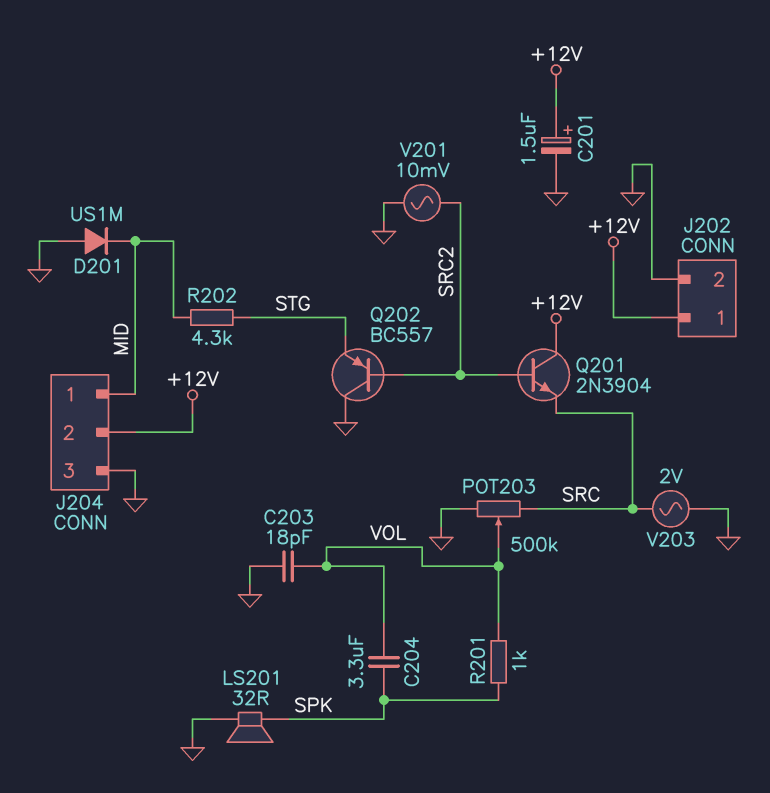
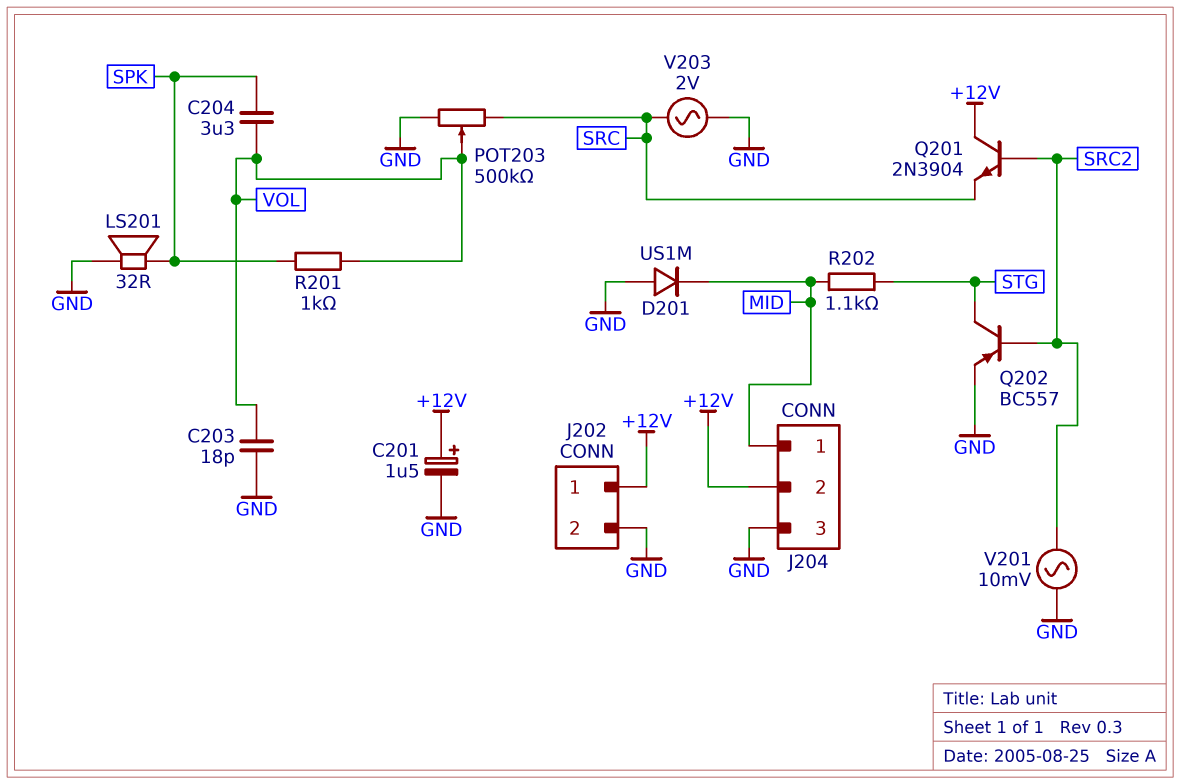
Q202: PNP BC557 (B SRC2, C GND, E STG) -> PNP BC557 (B SRC2, C STG, E GND)
R202: 4.3k (MID, STG) -> 1.1k (MID, STG)

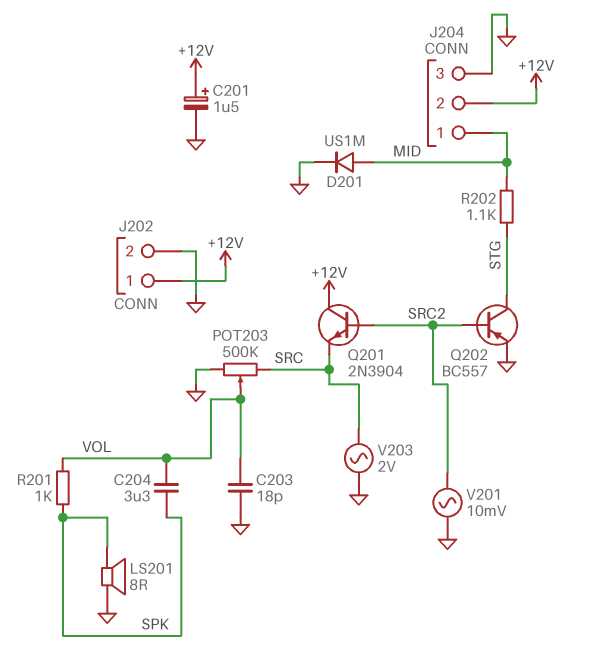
D201: diode US1M (A GND, K MID) -> diode US1M (A MID, K GND)
LS201: speaker 32R (GND, SPK) -> speaker 8R (GND, SPK)

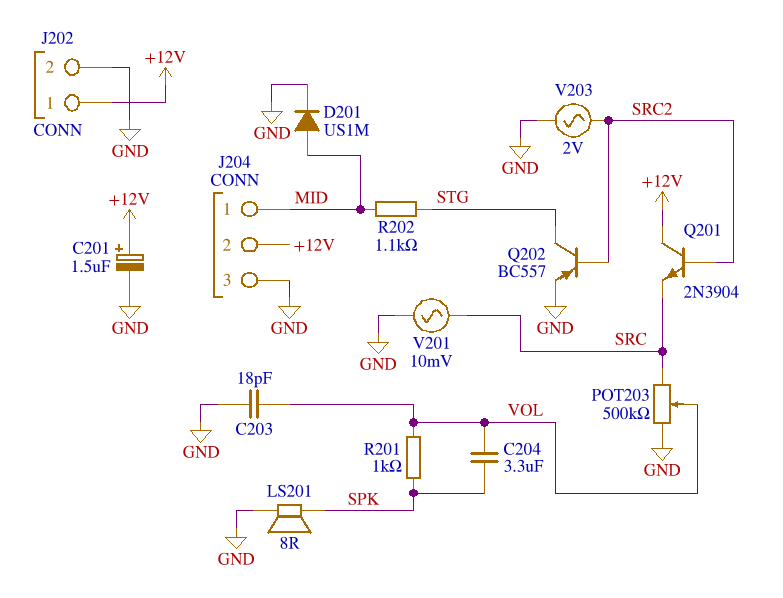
V201: AC 10mV (GND, SRC2) -> AC 10mV (GND, SRC)
V203: AC 2V (GND, SRC) -> AC 2V (GND, SRC2)

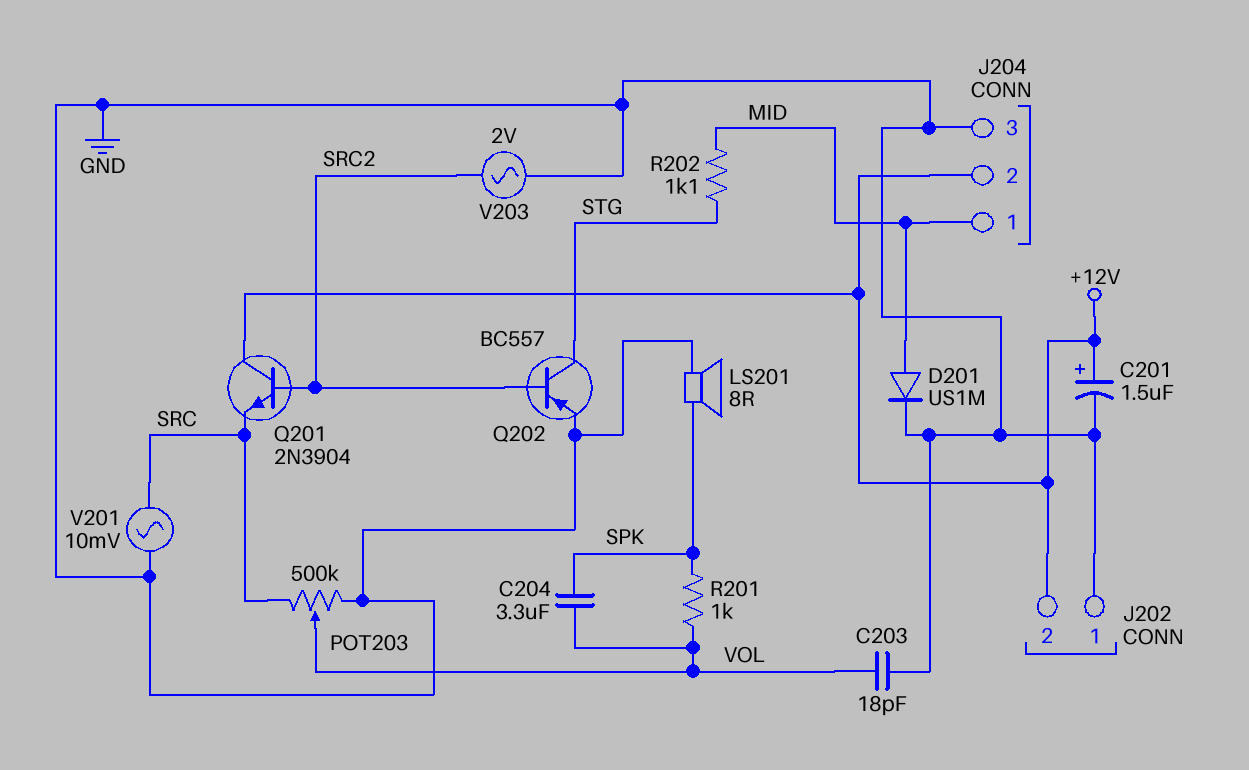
J202 pin 1: +12V -> GND
J202 pin 2: GND -> +12V

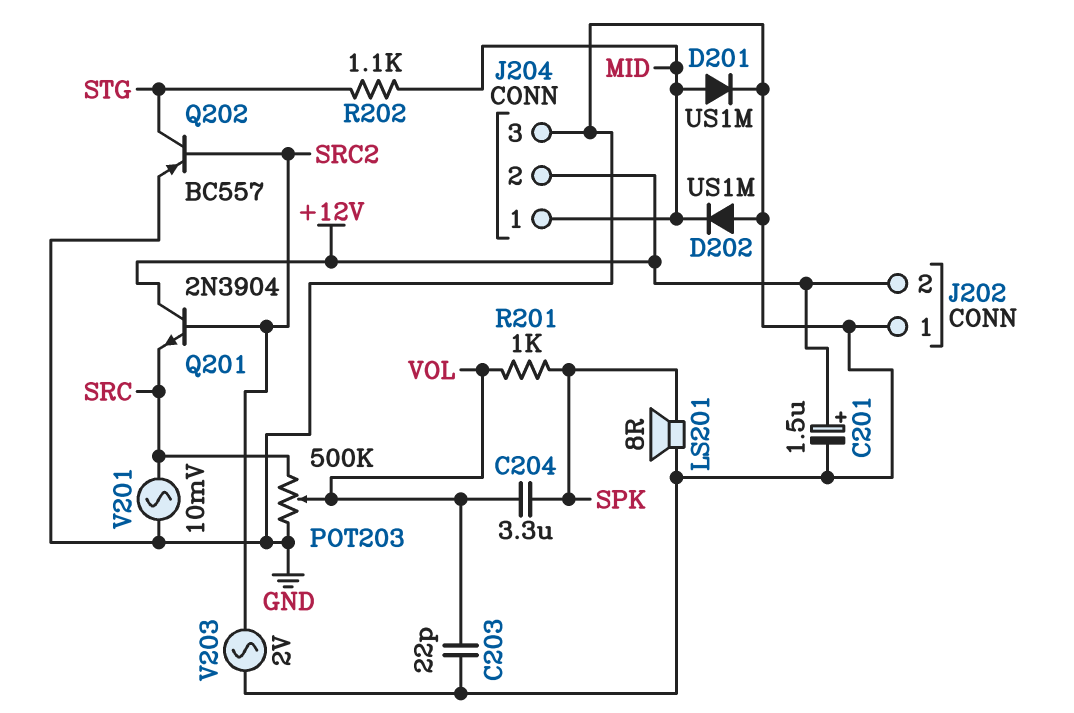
C203: 18pF (GND, VOL) -> 22pF (GND, VOL)
D202: none -> diode US1M (A GND, K MID)

